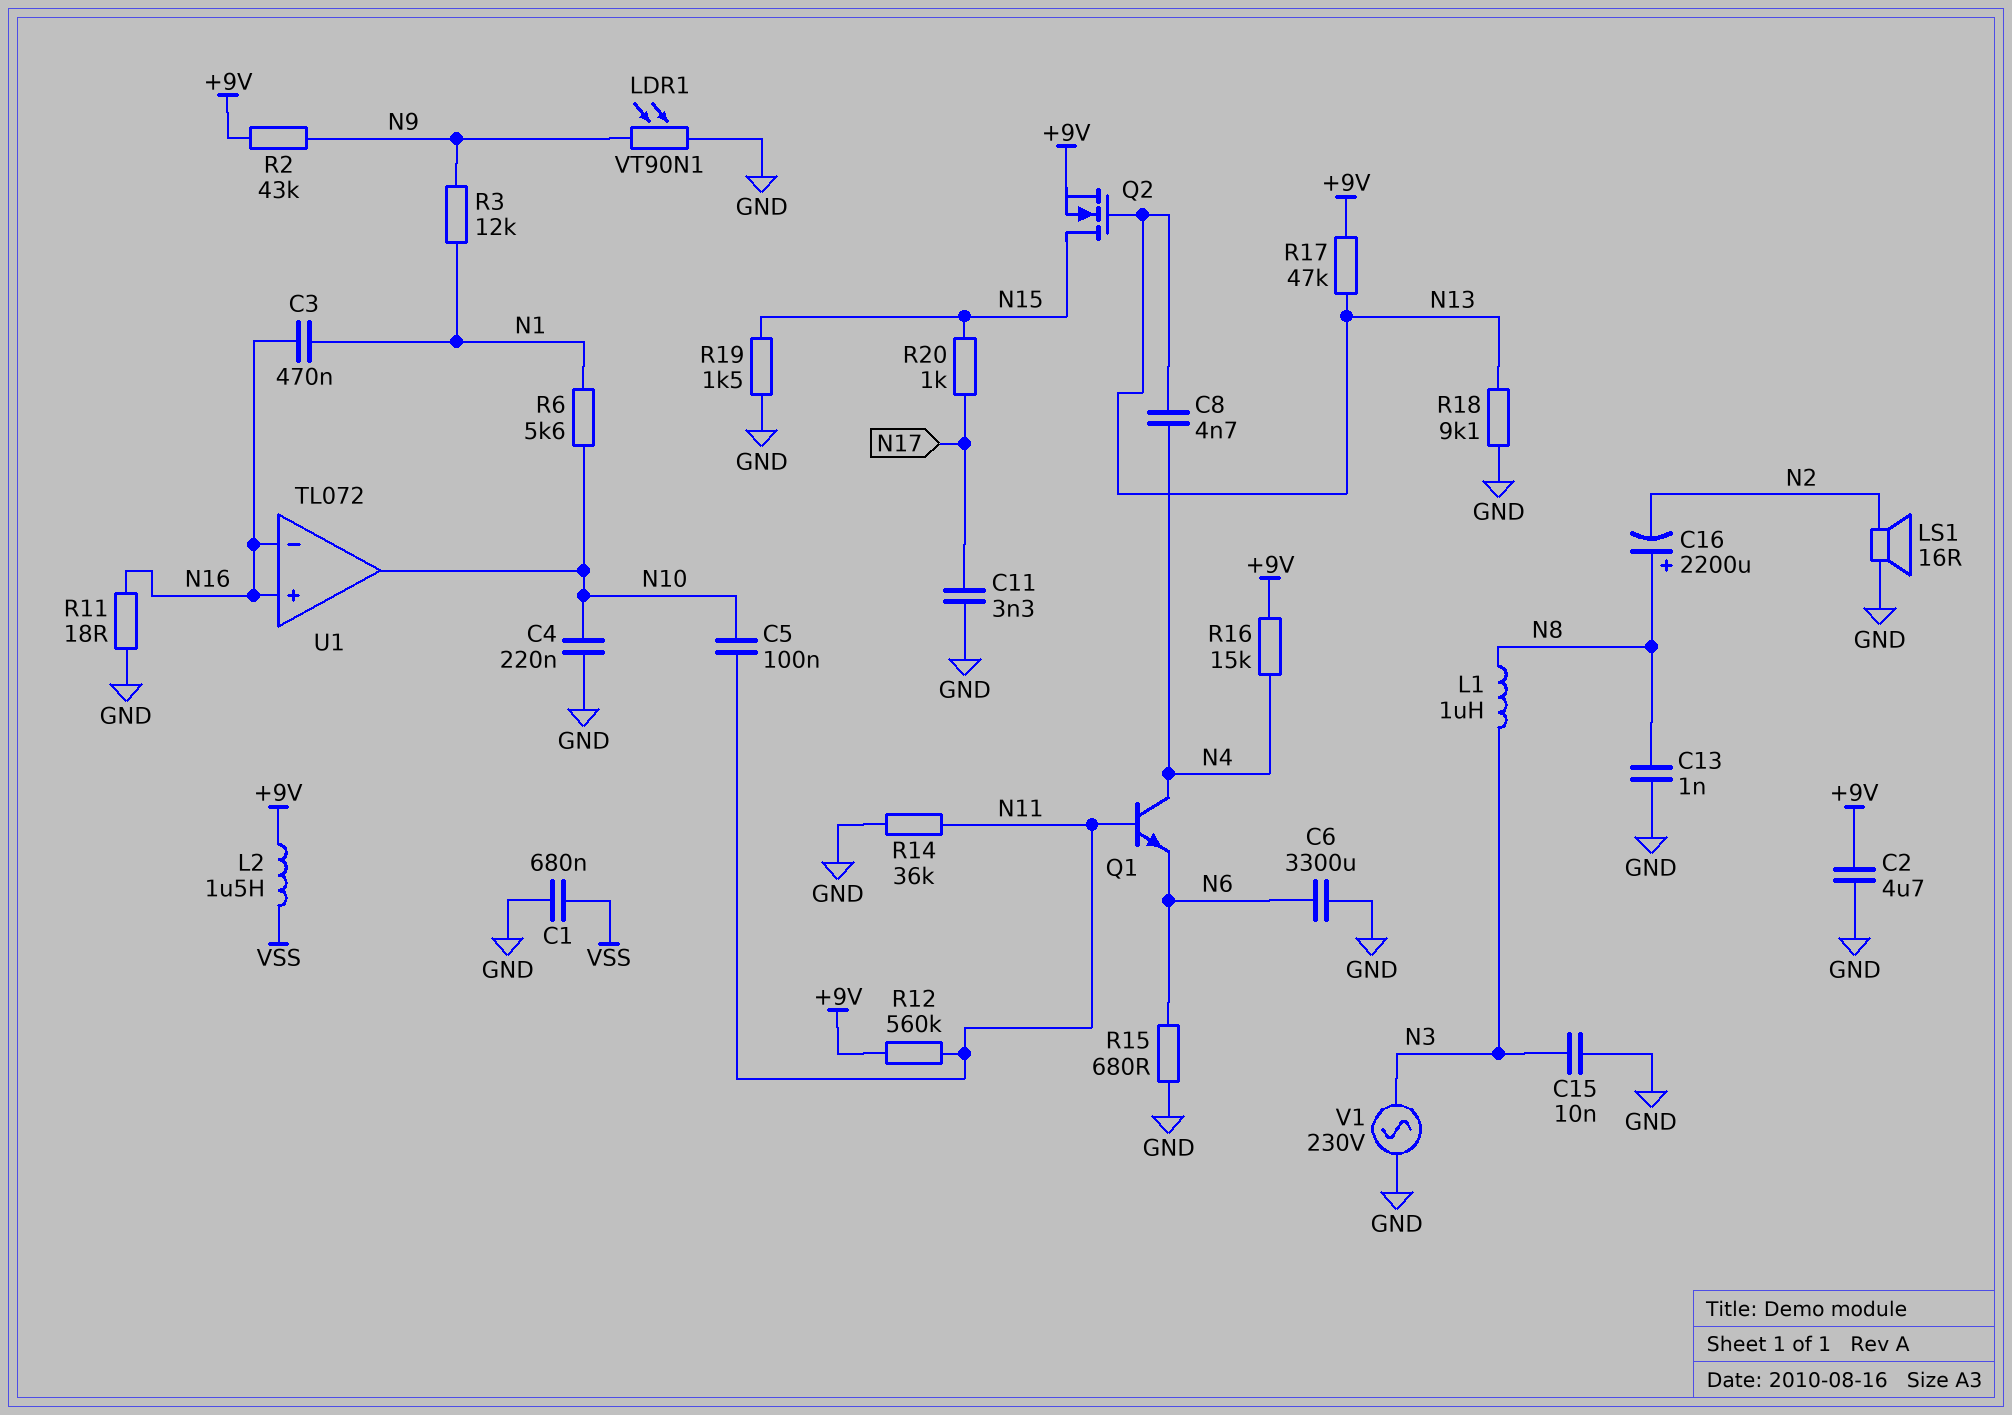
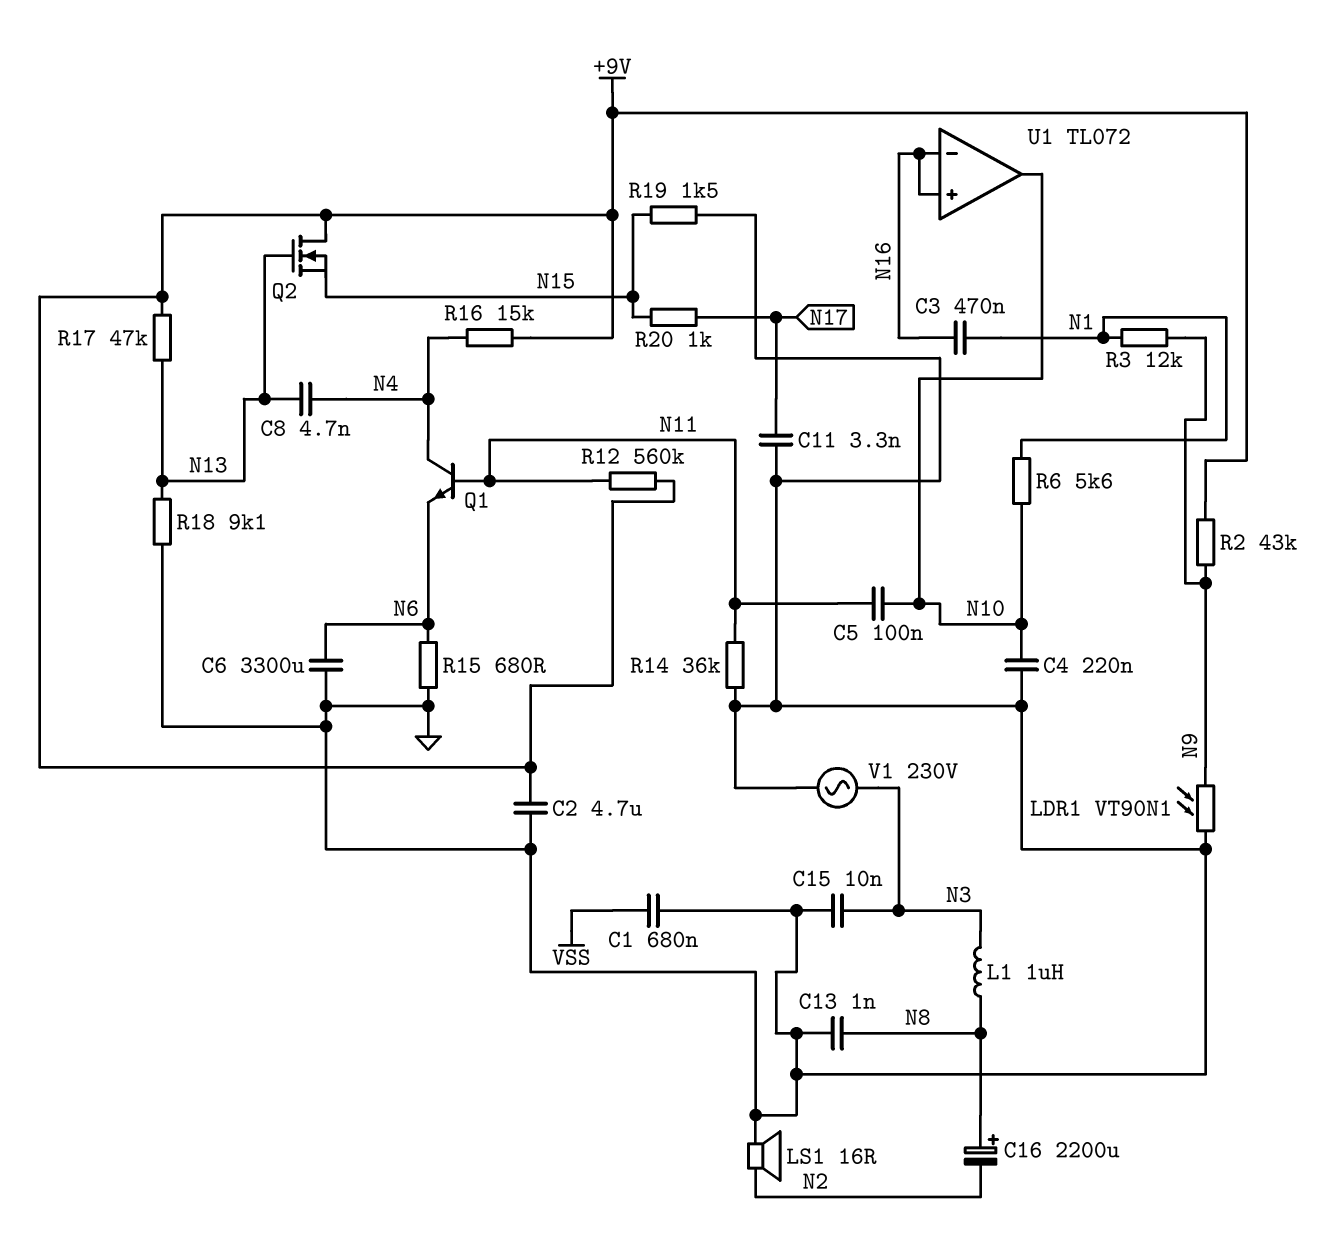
L2: 1.5uH (+9V, VSS) -> none
Q2: NMOS (G N13, D N15, S +9V) -> NMOS (G N13, D +9V, S N15)
R11: 18 (GND, N16) -> none

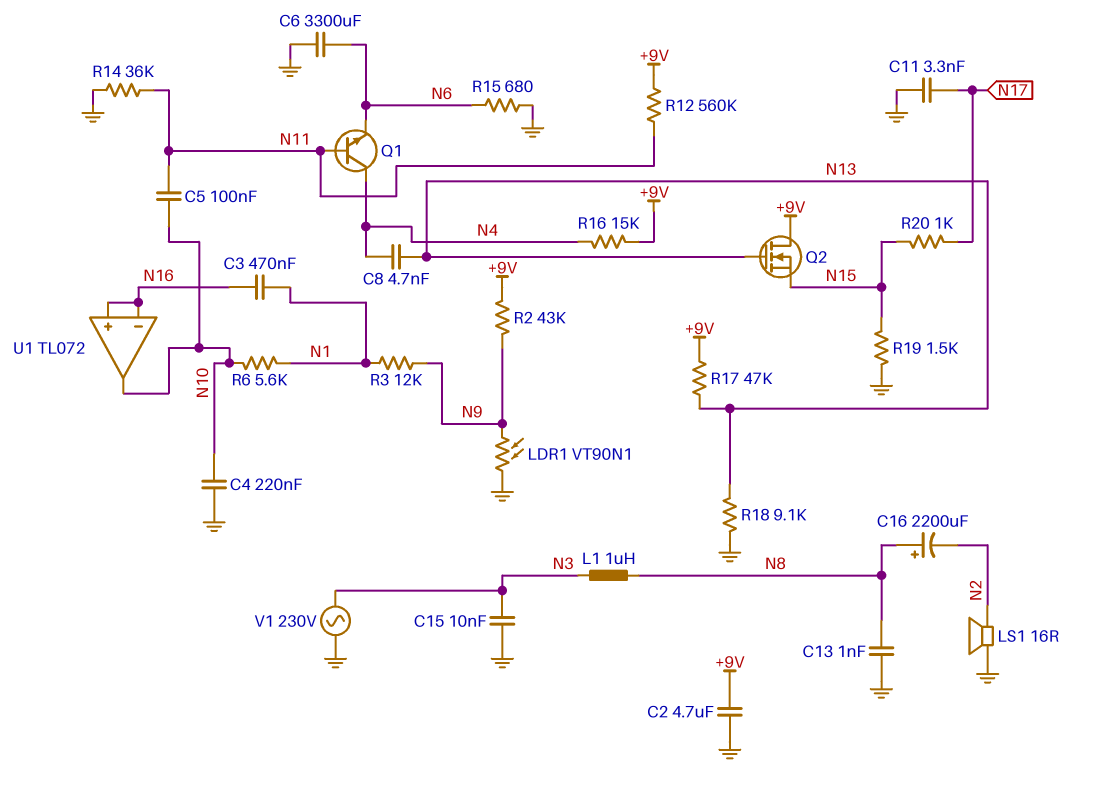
C1: 680nF (GND, VSS) -> none

